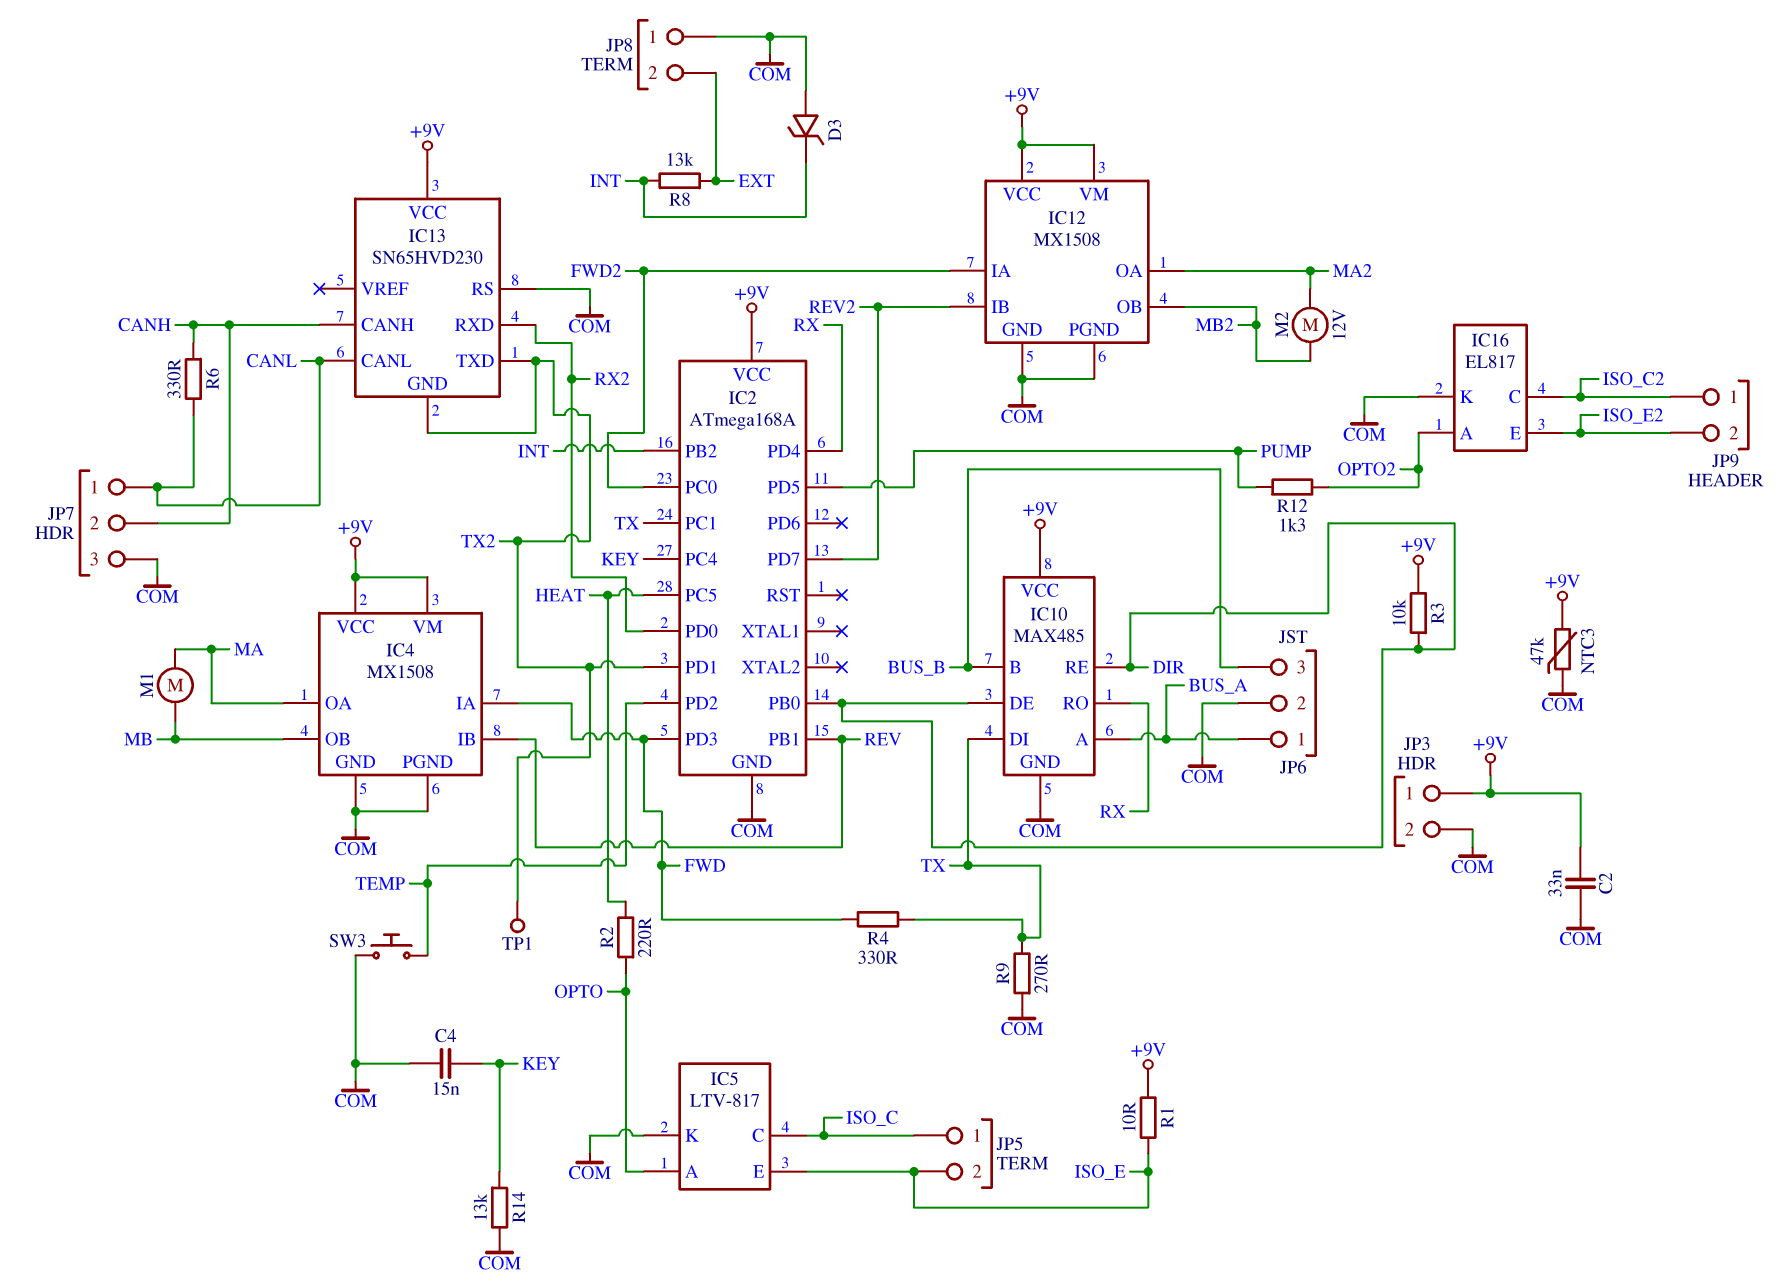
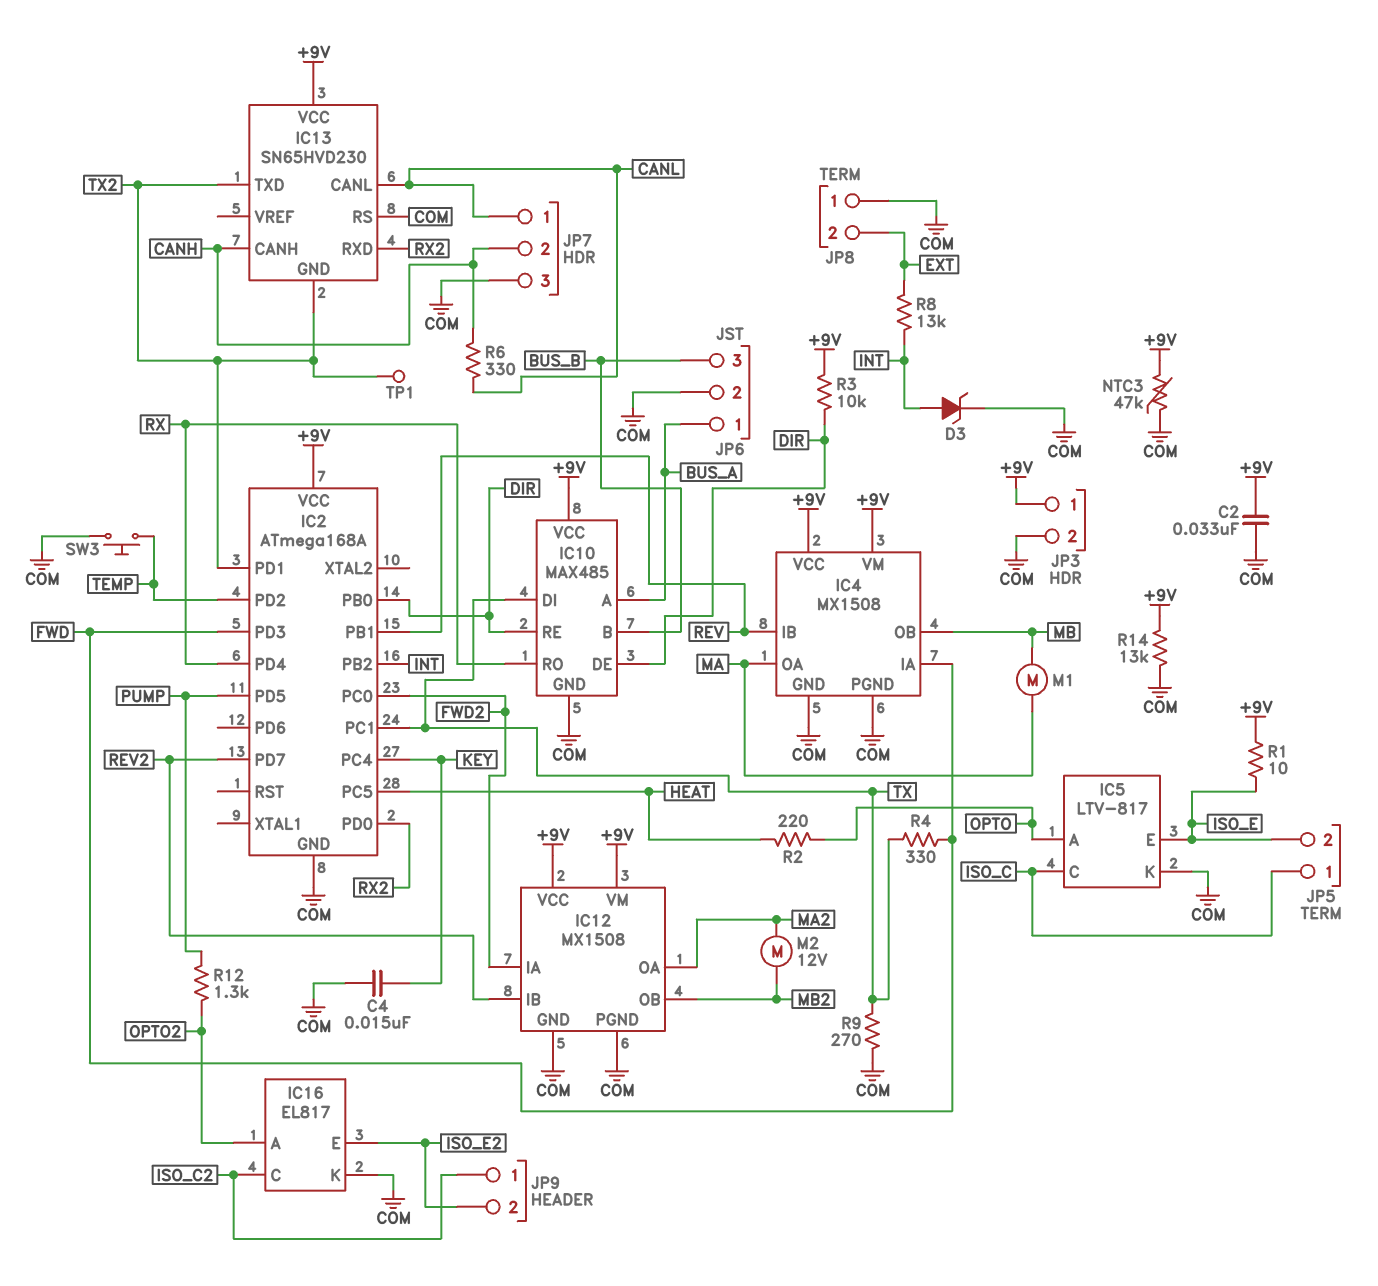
D3: zener (A COM, K INT) -> zener (A INT, K COM)
R14: 13k (COM, KEY) -> 13k (+9V, COM)

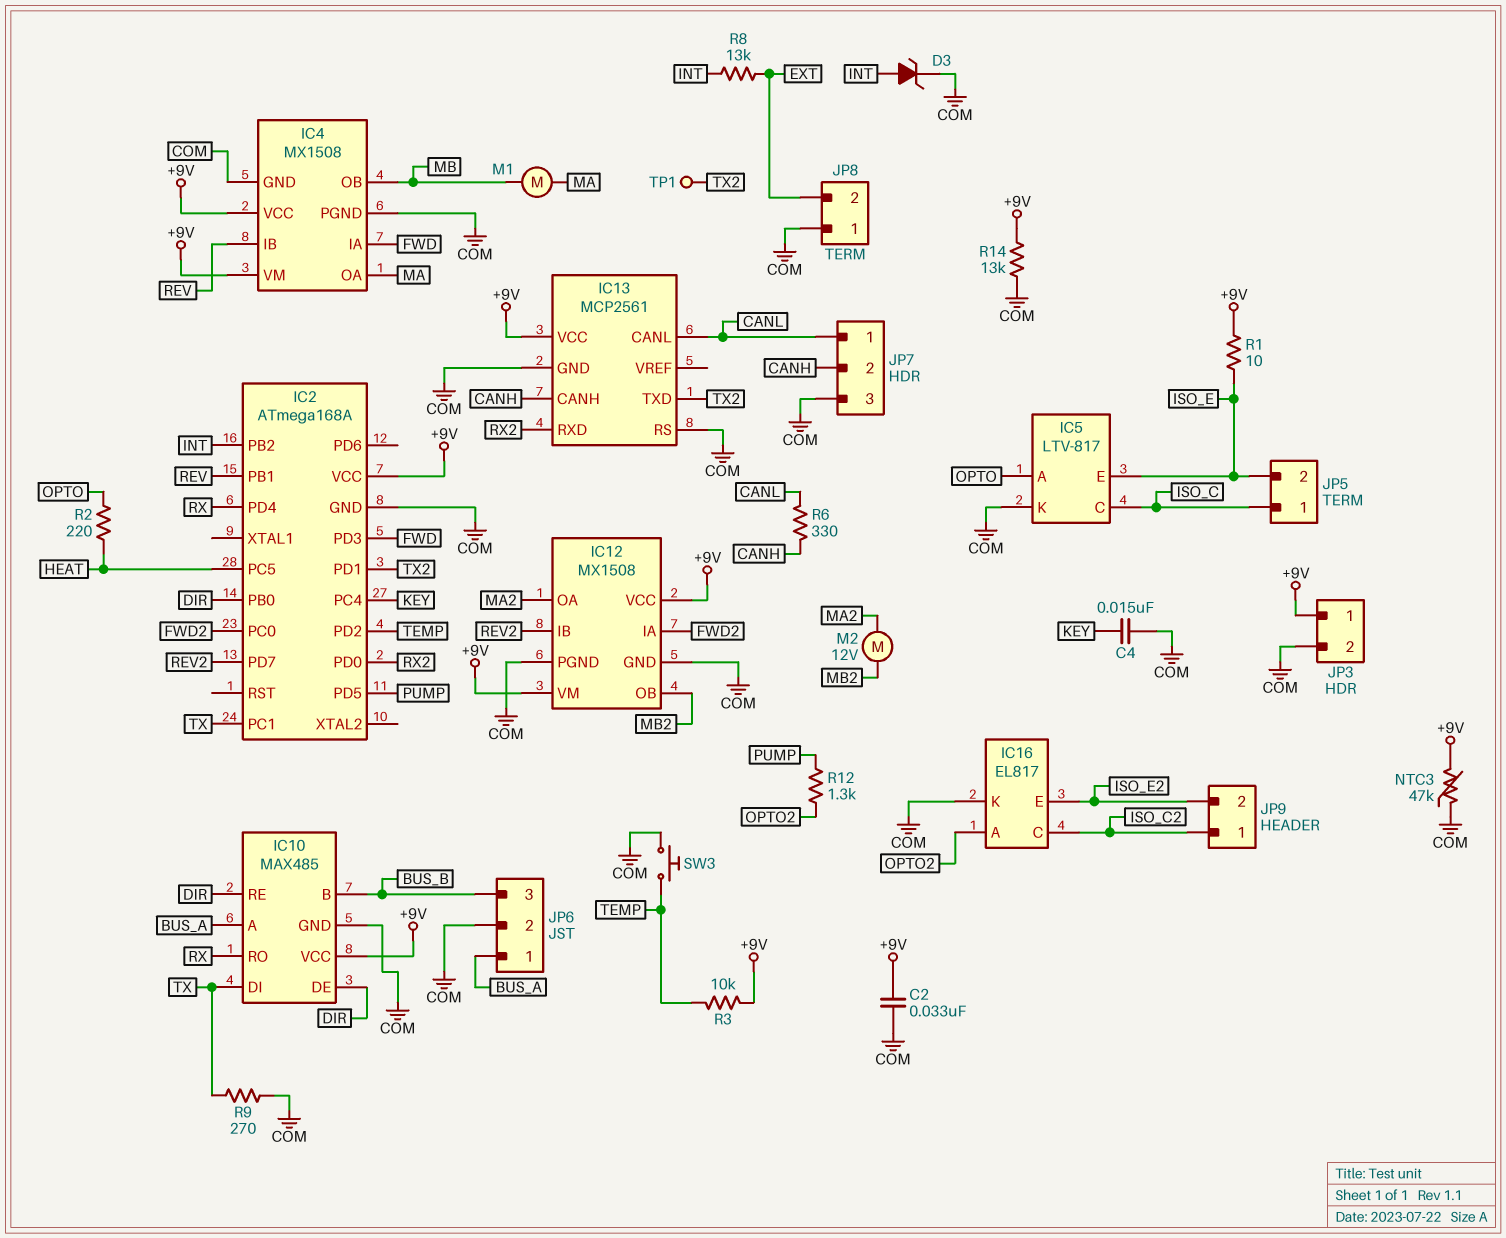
IC13: SN65HVD230 -> MCP2561
IC13 pin GND: TX2 -> COM
R3: 10k (+9V, DIR) -> 10k (+9V, TEMP)
R4: 330 (FWD, TX) -> none

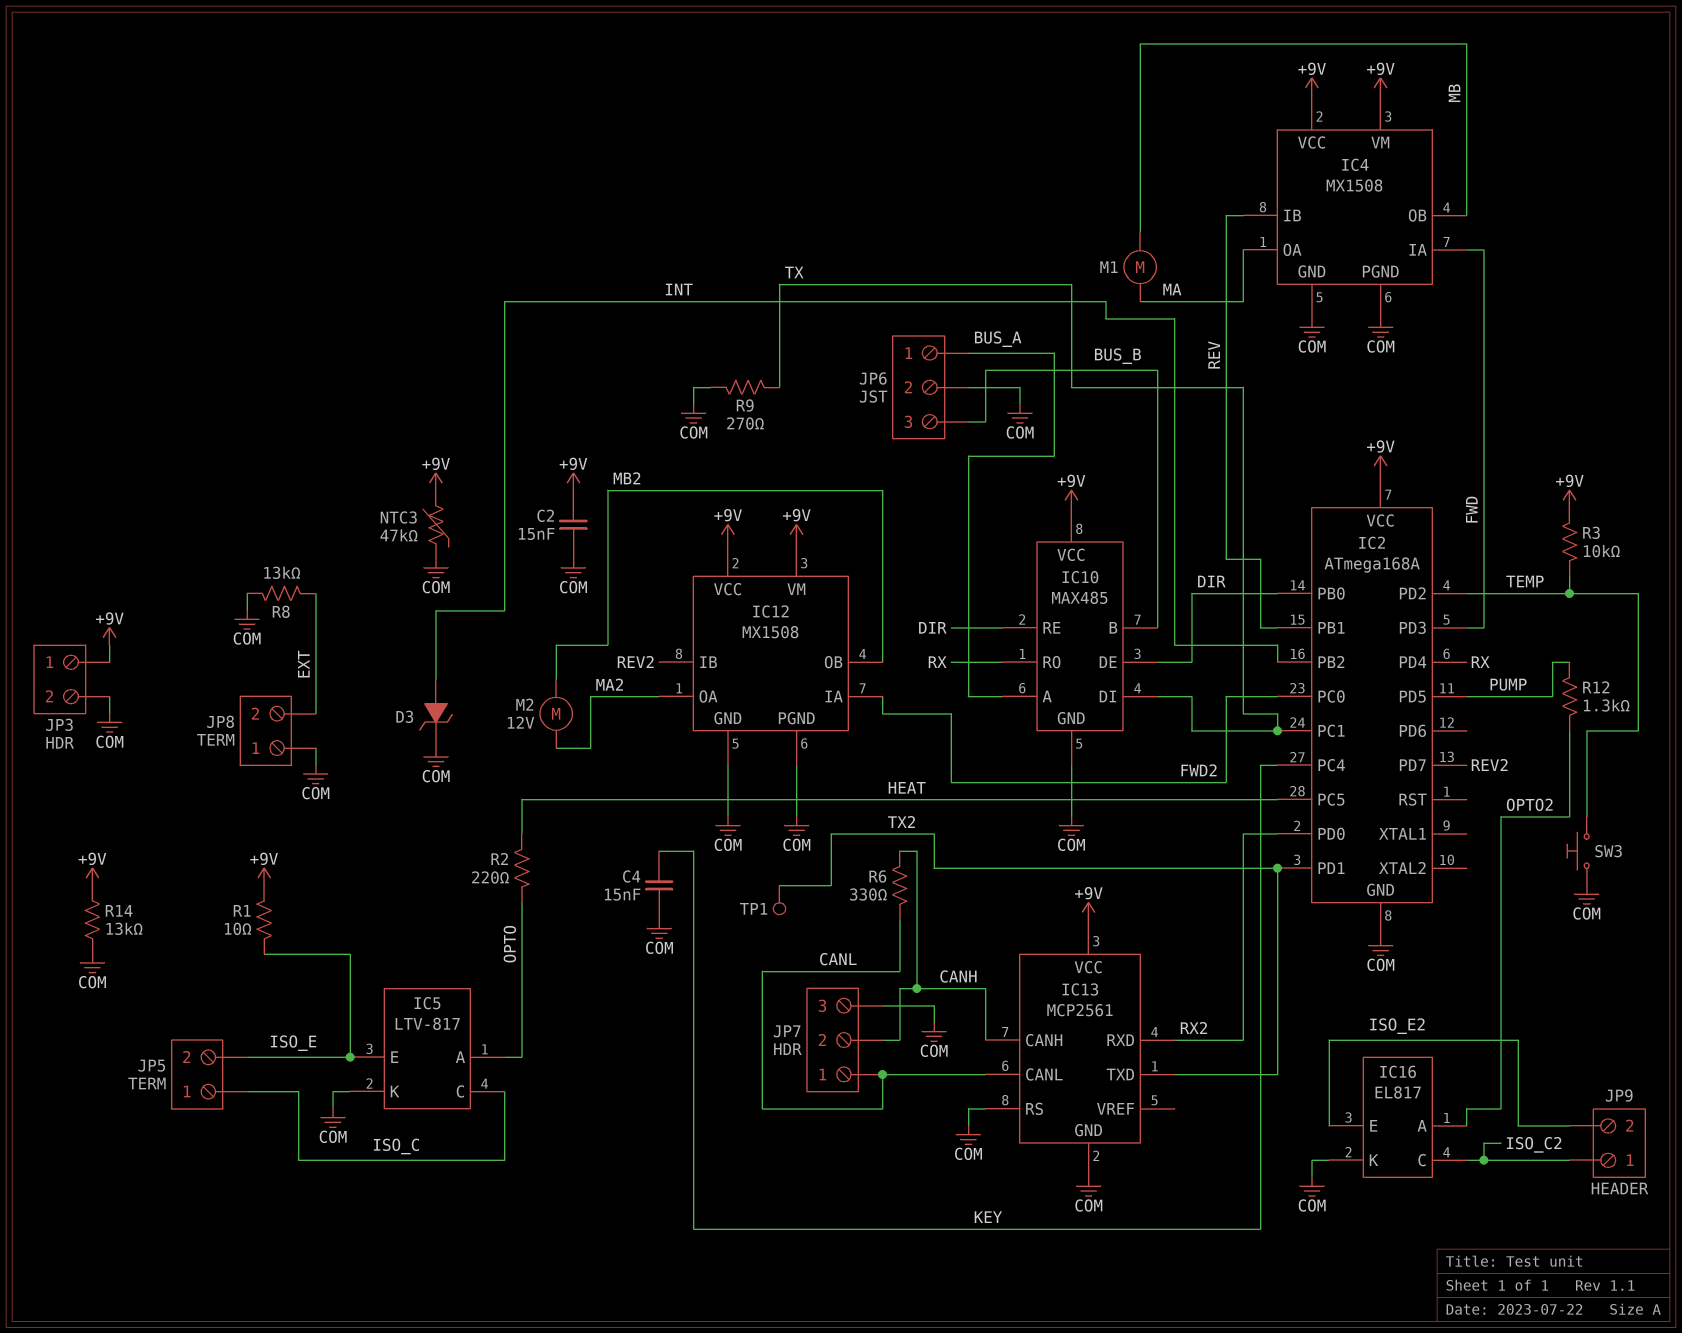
C2: 33nF (+9V, COM) -> 15nF (+9V, COM)
R8: 13k (EXT, INT) -> 13k (COM, EXT)

